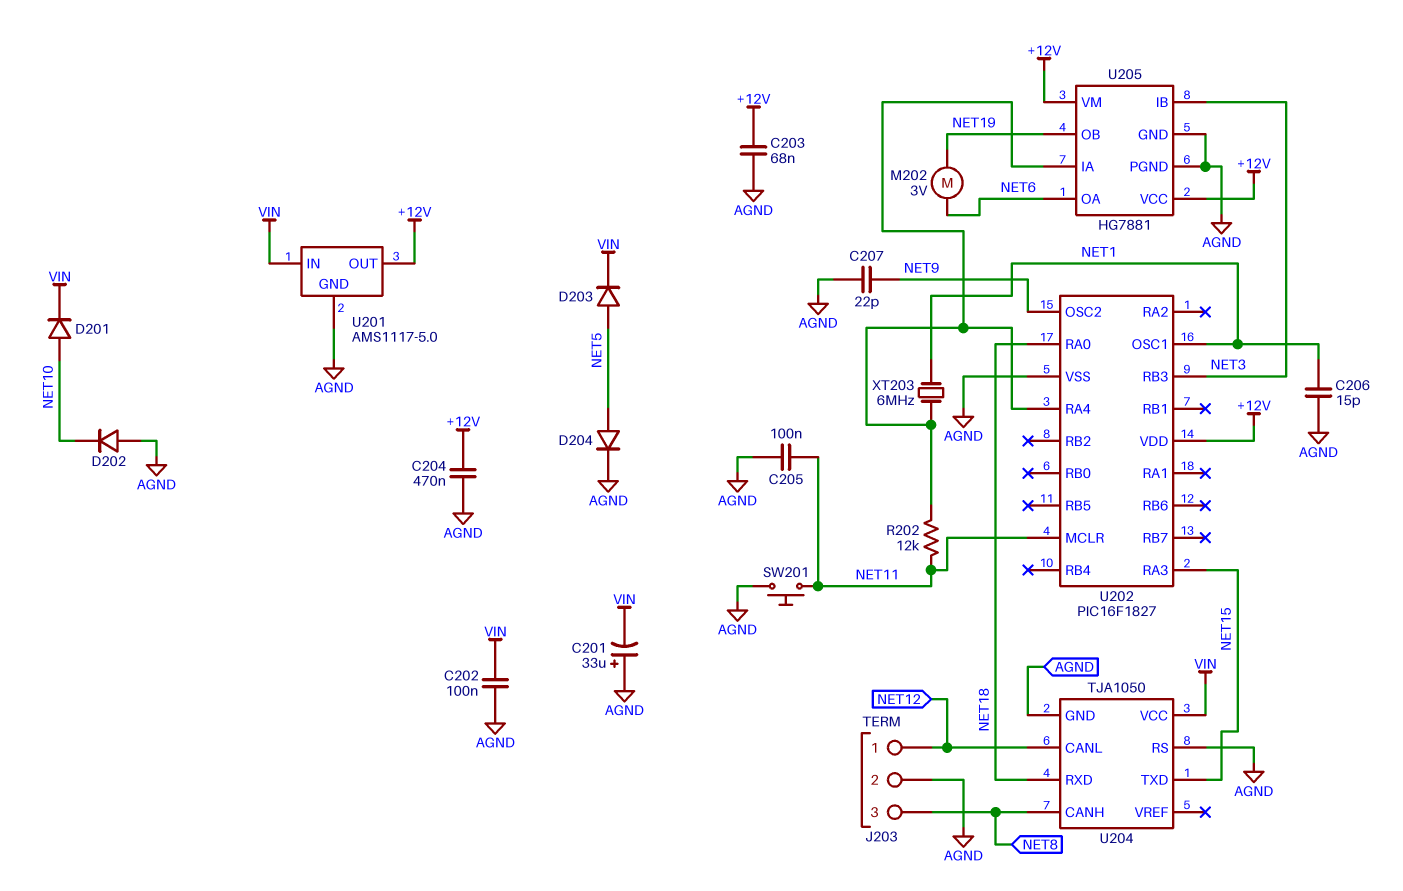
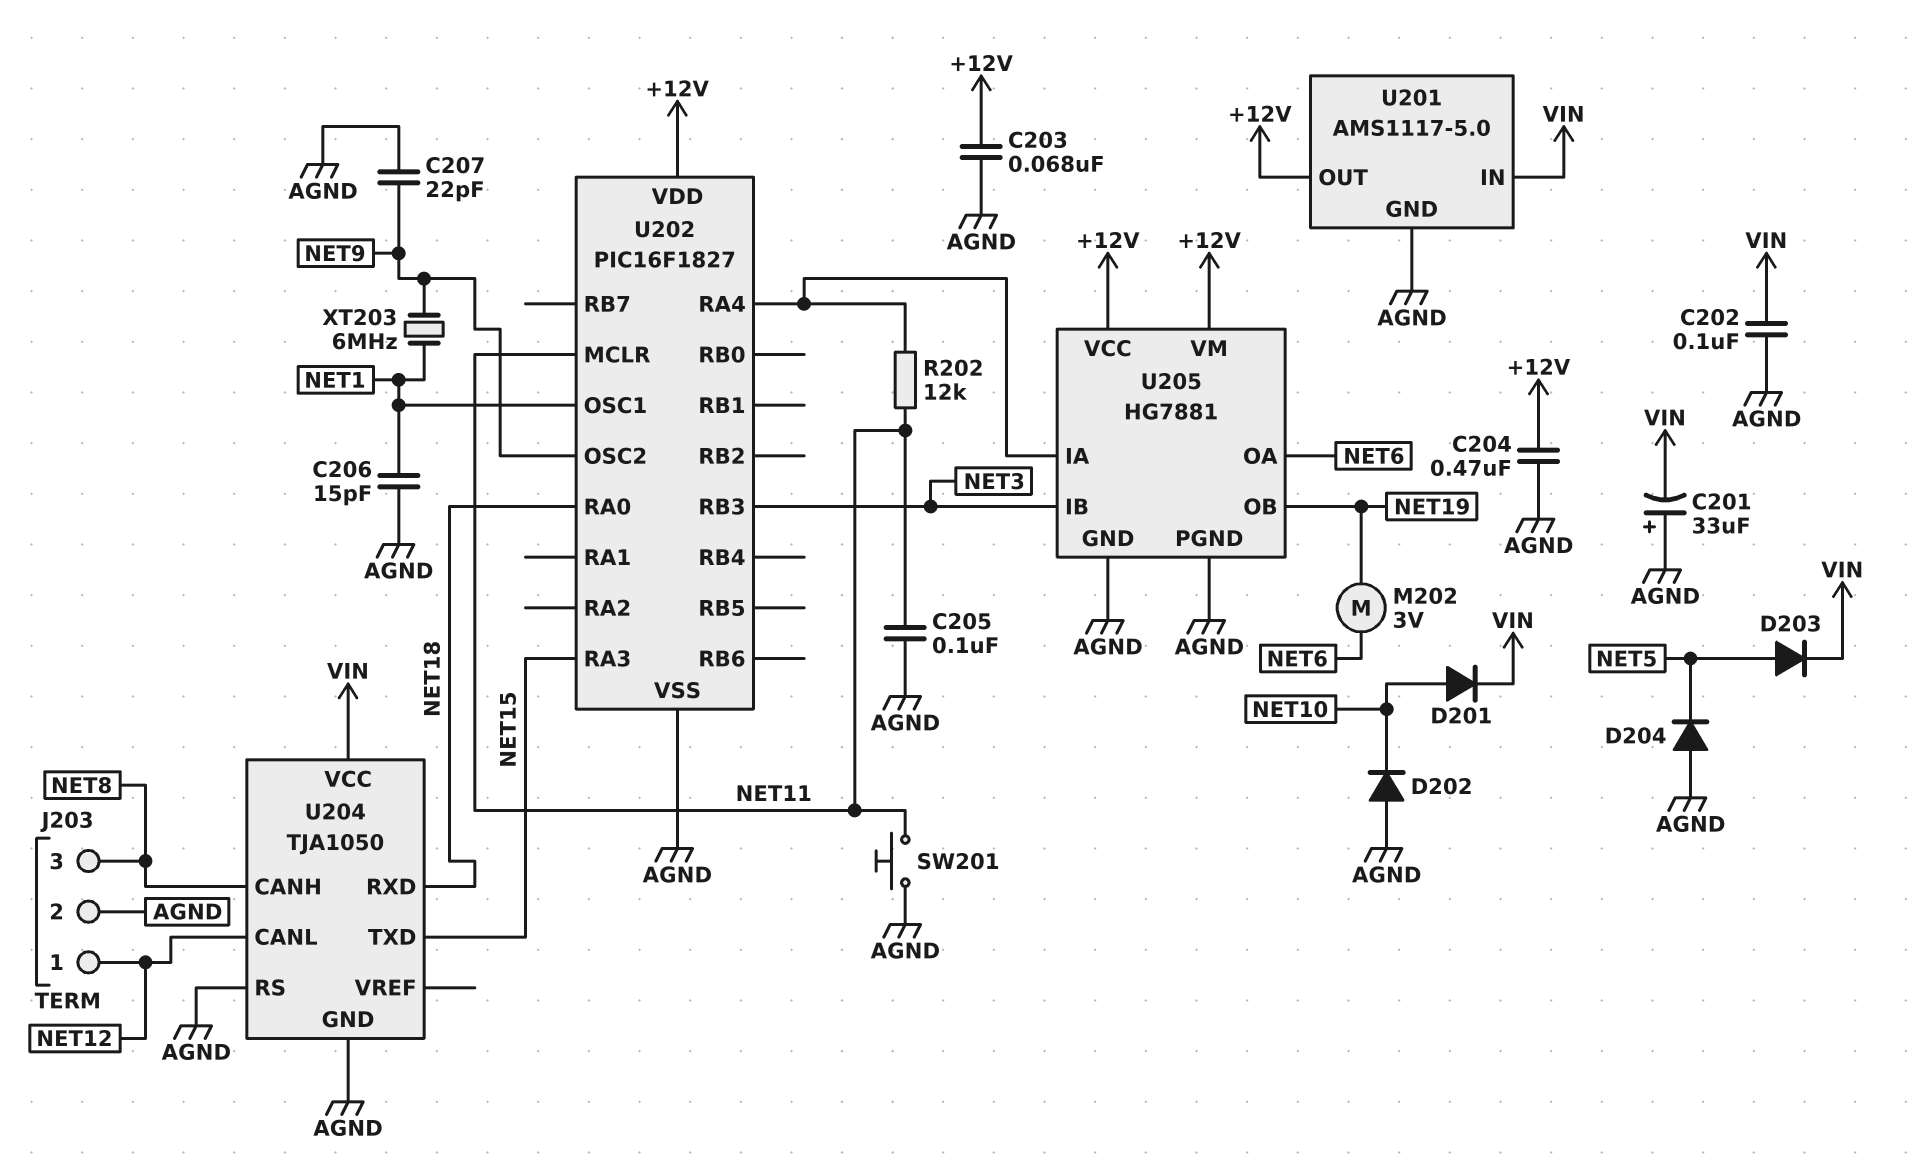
D204: diode (A NET5, K AGND) -> diode (A AGND, K NET5)
XT203: 6MHz (NET1, U202/RA4) -> 6MHz (NET1, NET9)

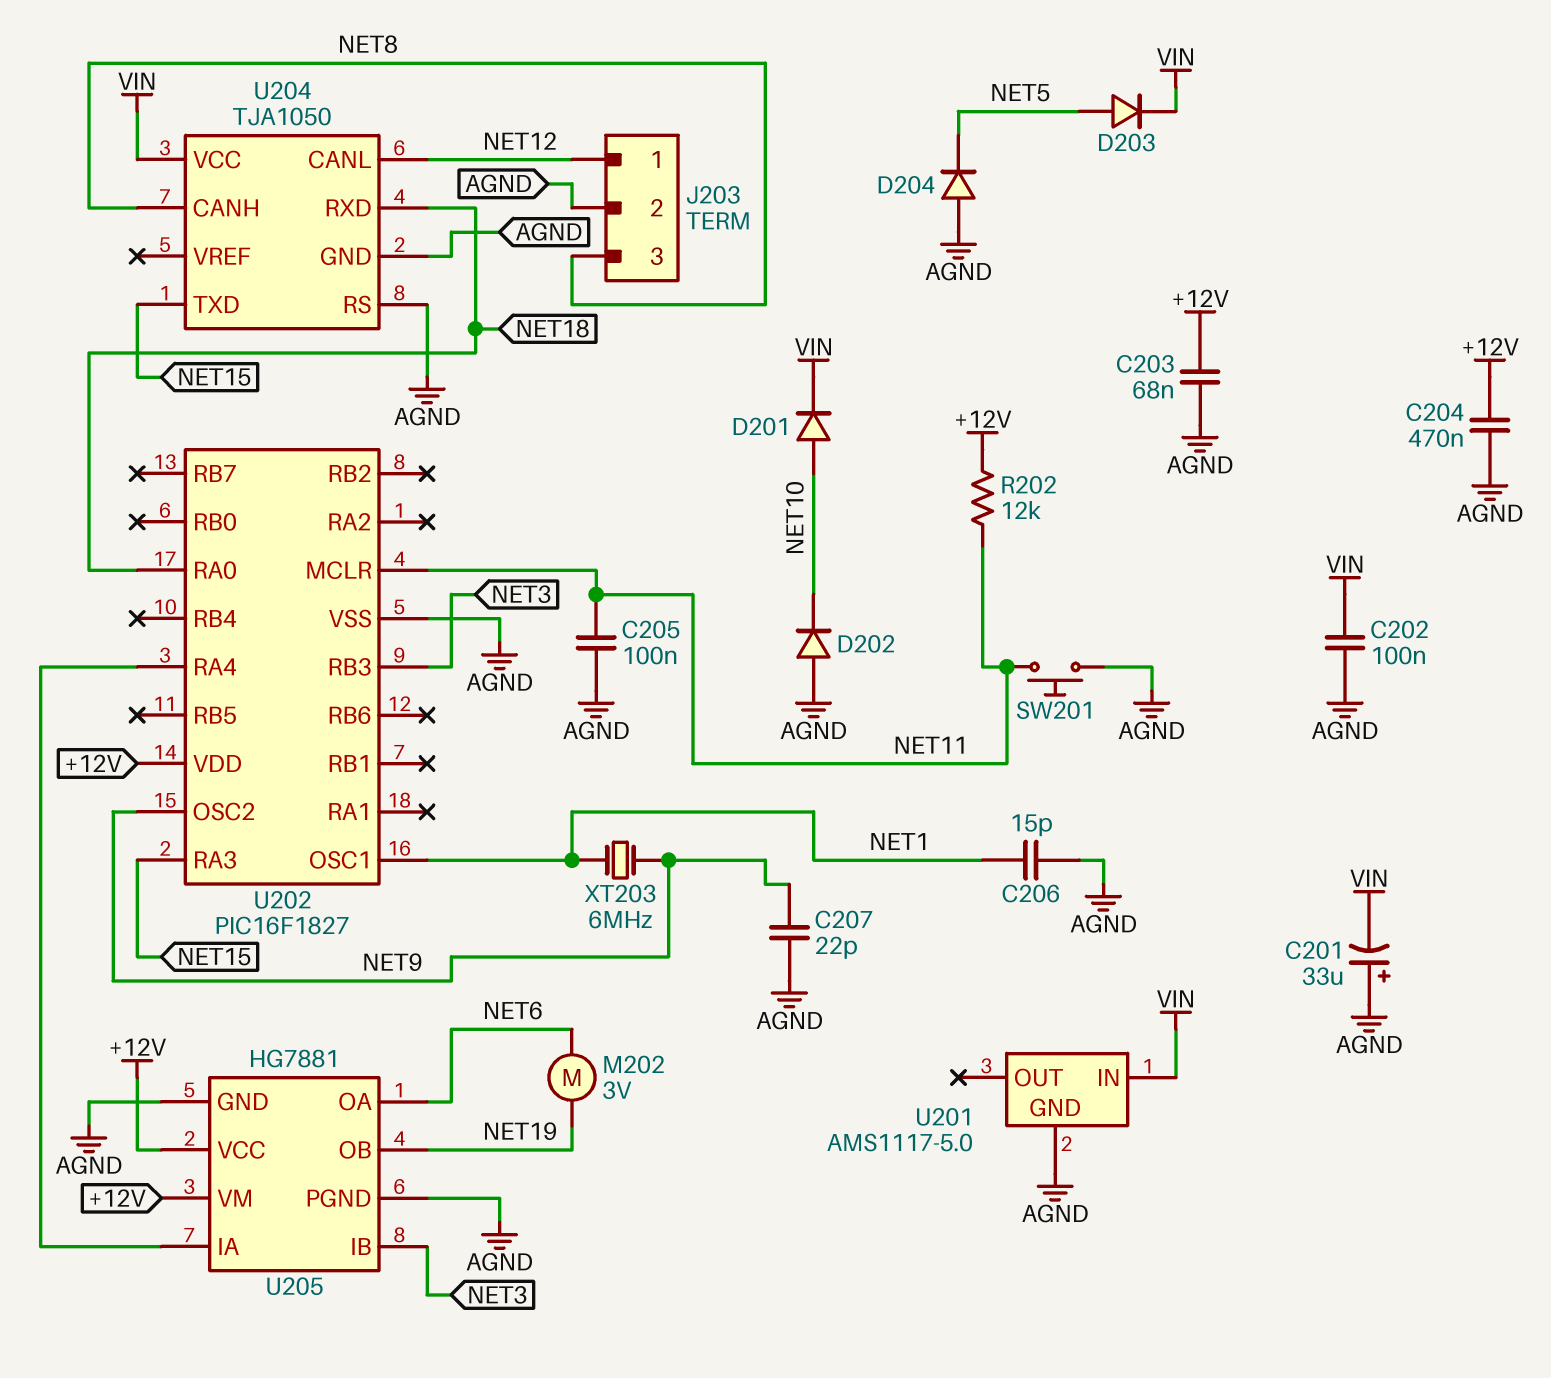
R202: 12k (NET11, U202/RA4) -> 12k (+12V, NET11)
U201 pin OUT: +12V -> none

